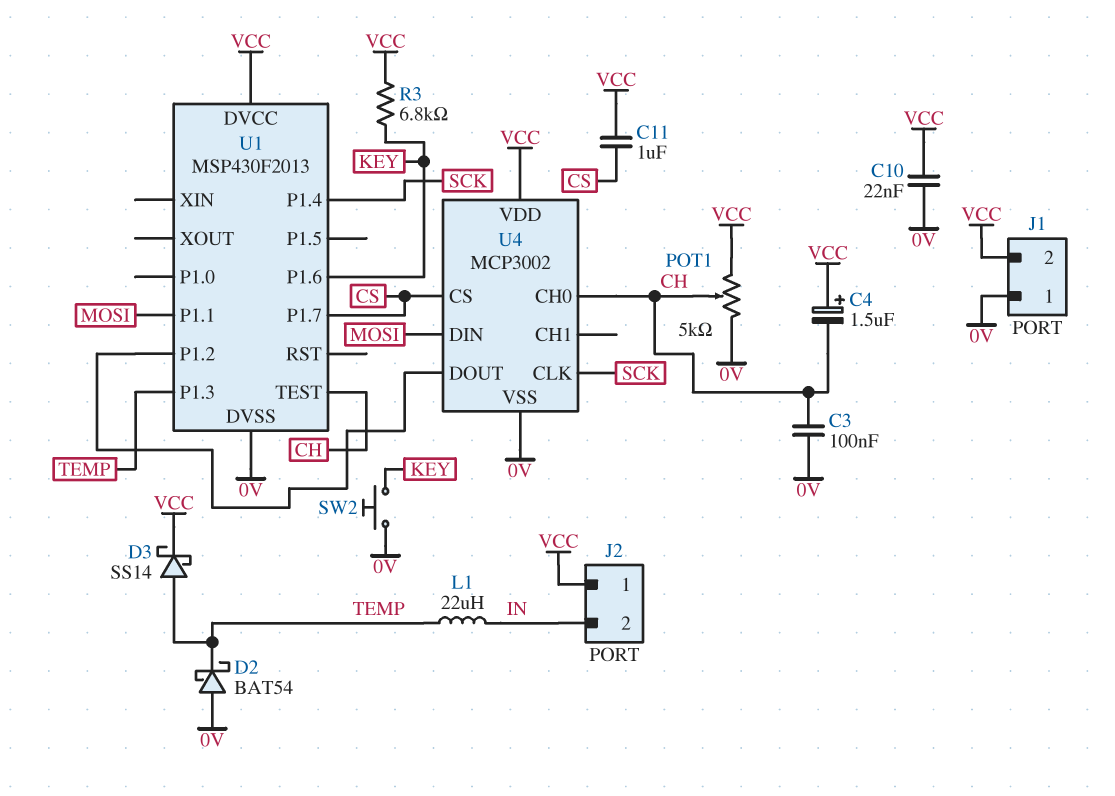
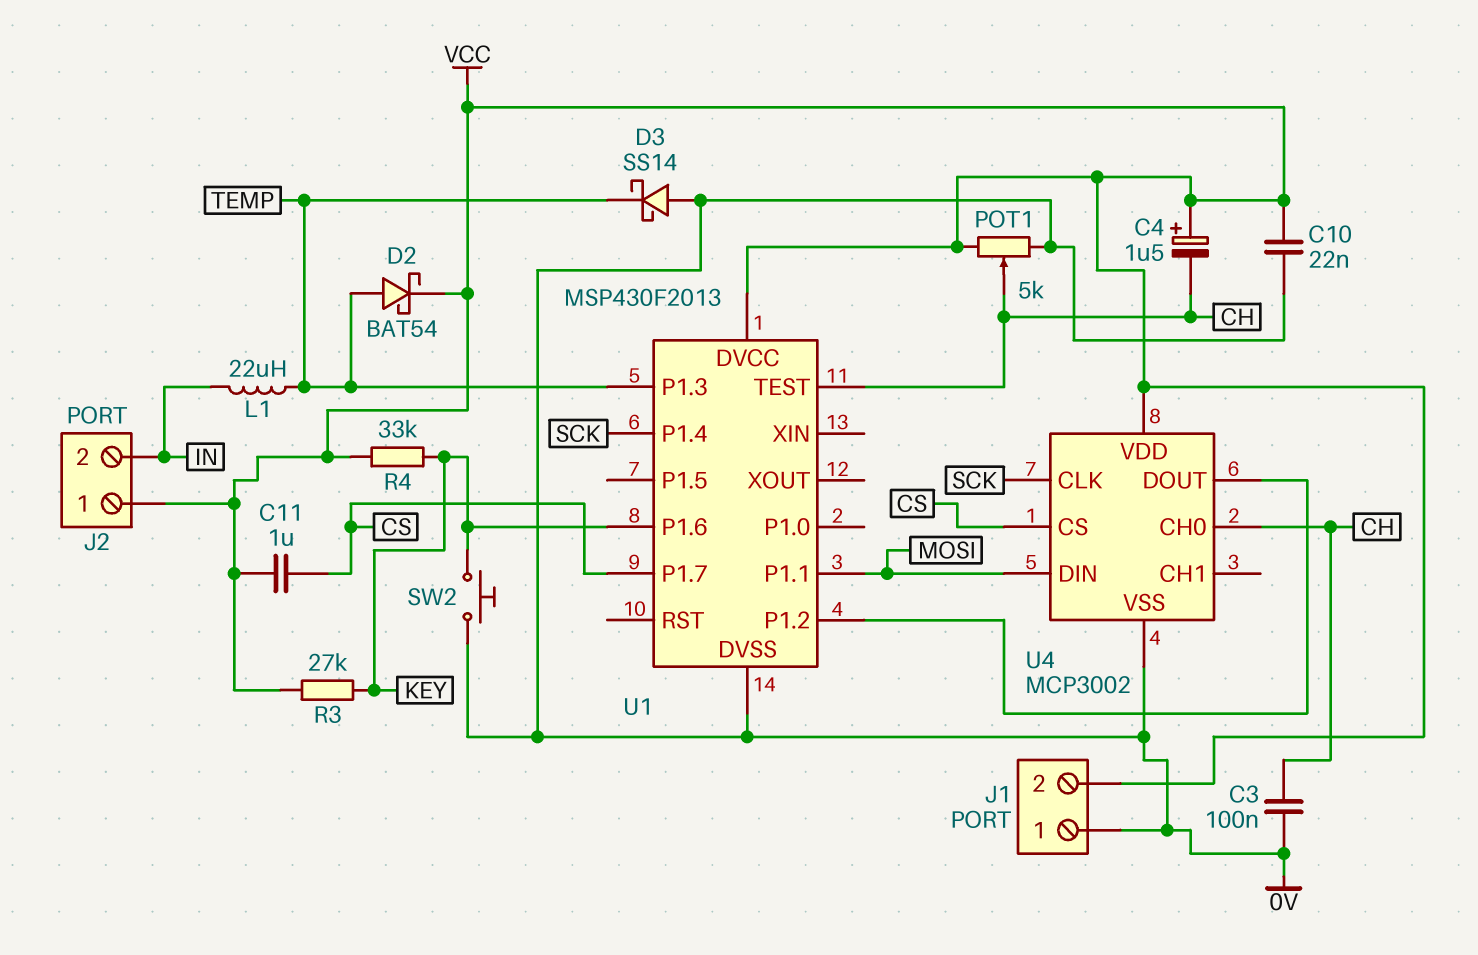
D2: schottky BAT54 (A 0V, K TEMP) -> schottky BAT54 (A TEMP, K VCC)
D3: schottky SS14 (A TEMP, K VCC) -> schottky SS14 (A 0V, K TEMP)
R3: 6.8k (KEY, VCC) -> 27k (KEY, VCC)
R4: none -> 33k (KEY, VCC)

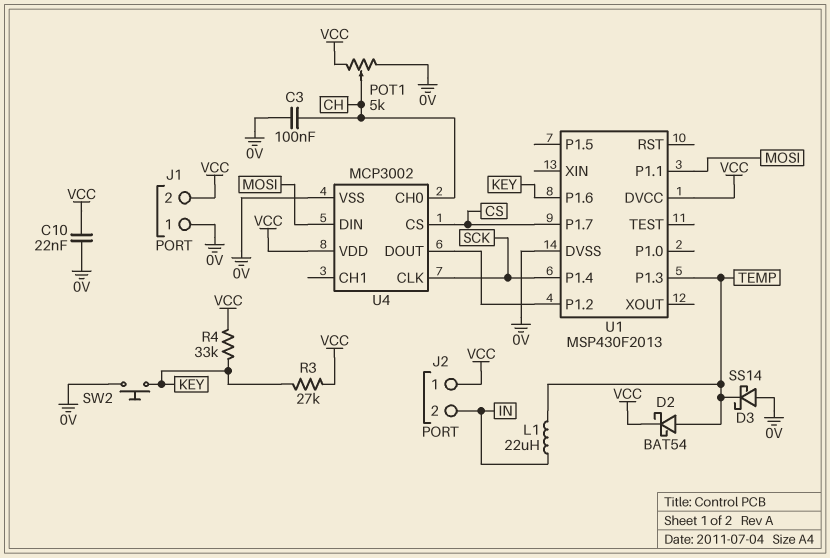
C4: 1.5uF (plus VCC, minus CH) -> none
C11: 1uF (CS, VCC) -> none
U1 pin TEST: CH -> none

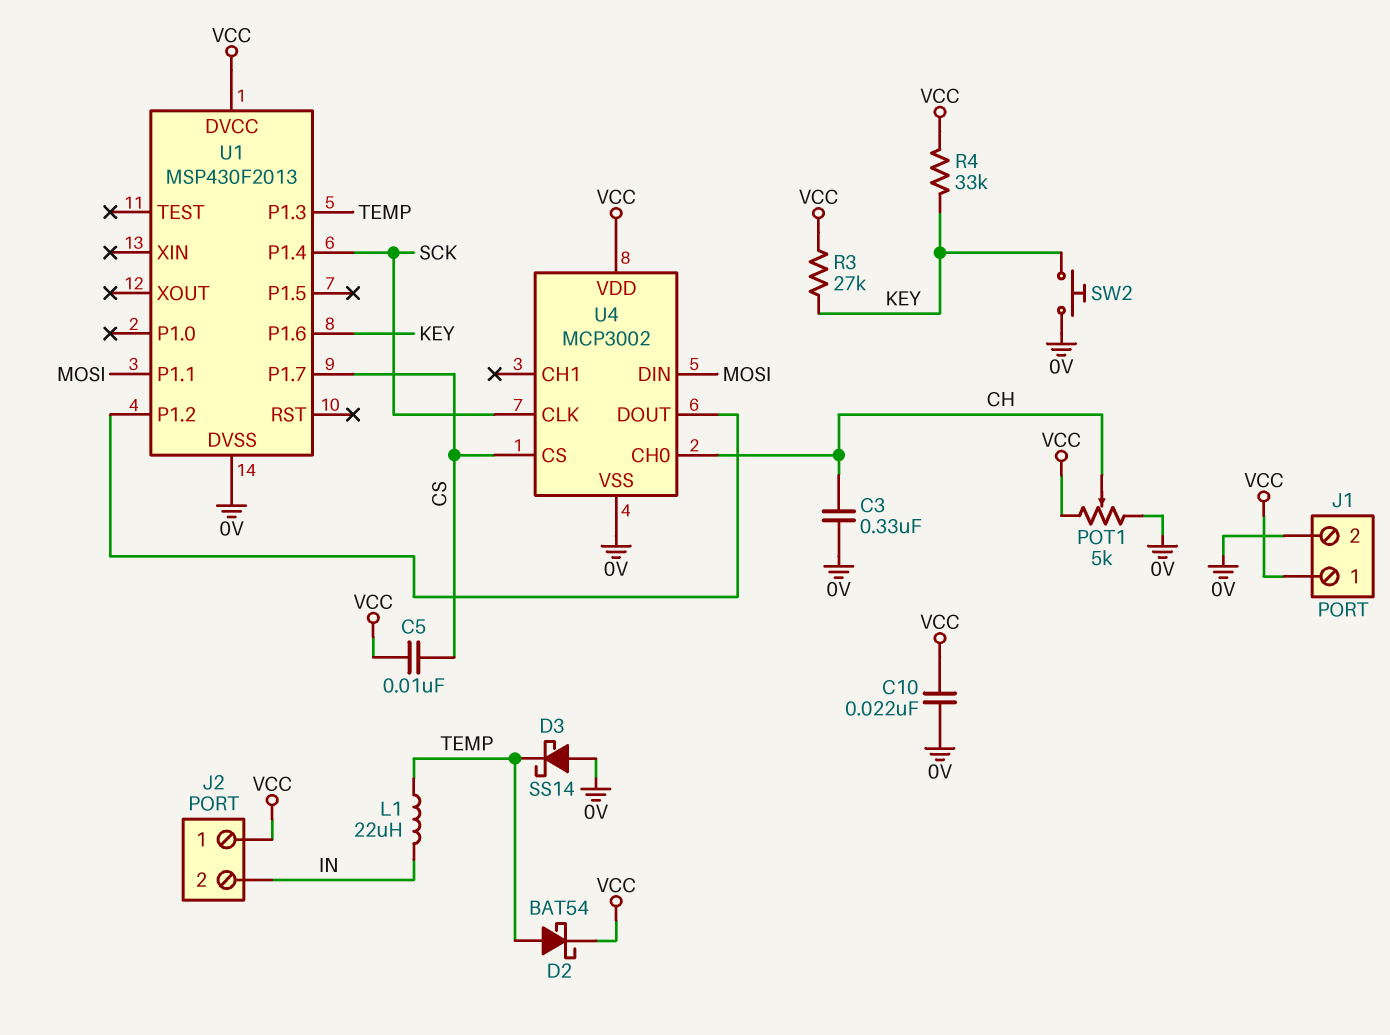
C3: 100nF (0V, CH) -> 330nF (0V, CH)
C5: none -> 10nF (CS, VCC)
J1 pin 1: 0V -> VCC
J1 pin 2: VCC -> 0V

